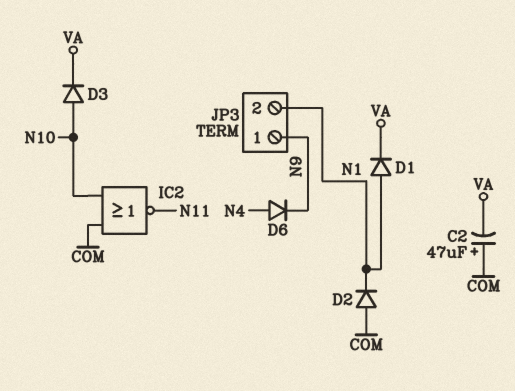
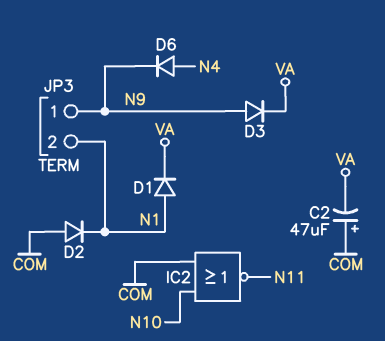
D3: diode (A N10, K VA) -> diode (A N9, K VA)

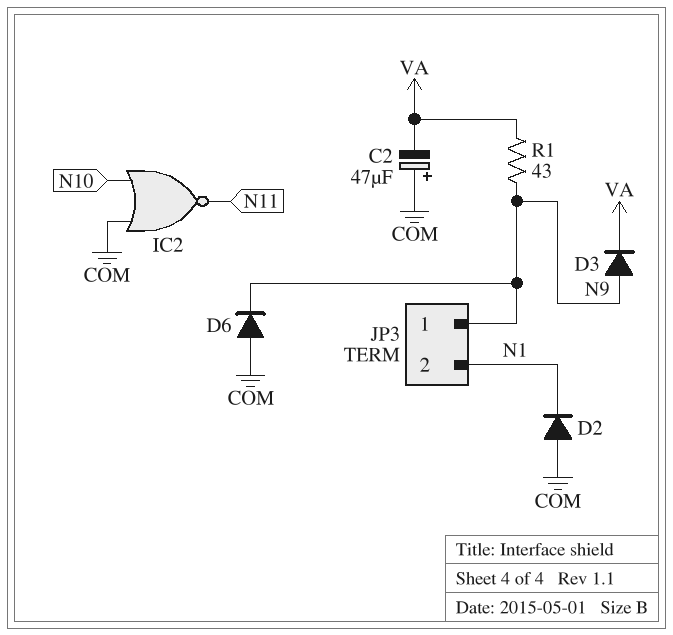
D1: diode (A N1, K VA) -> none
D6: diode (A N4, K N9) -> diode (A COM, K N9)
R1: none -> 43 (N9, VA)

